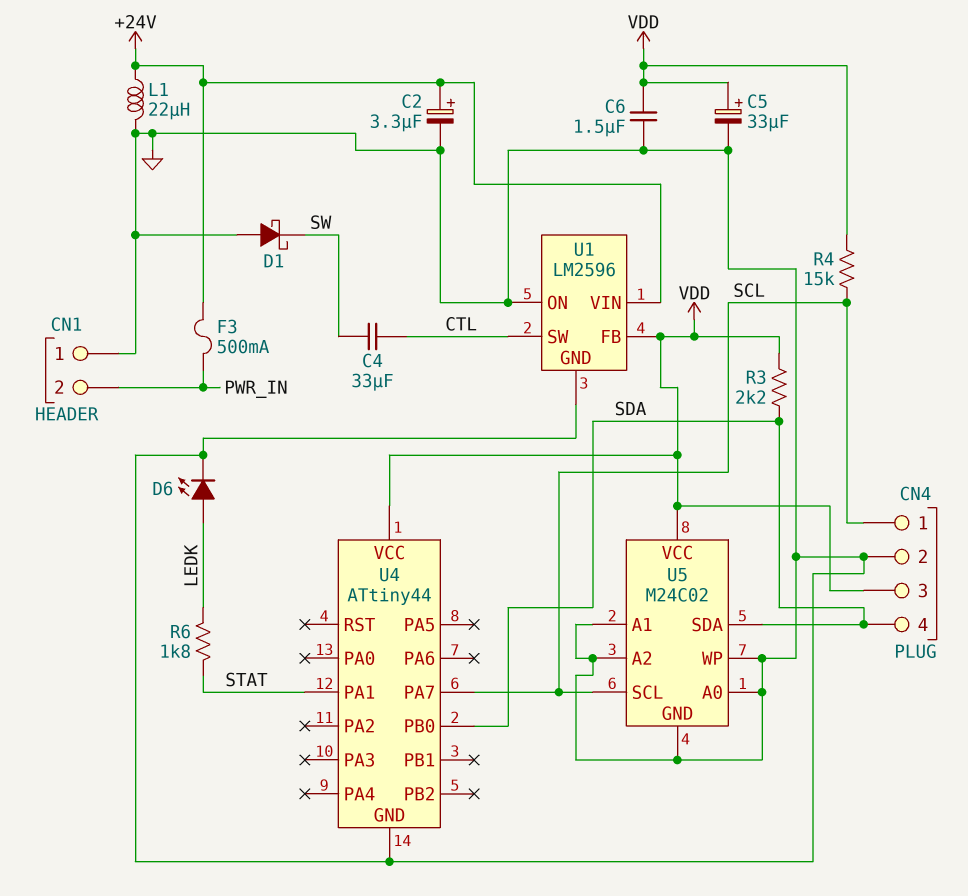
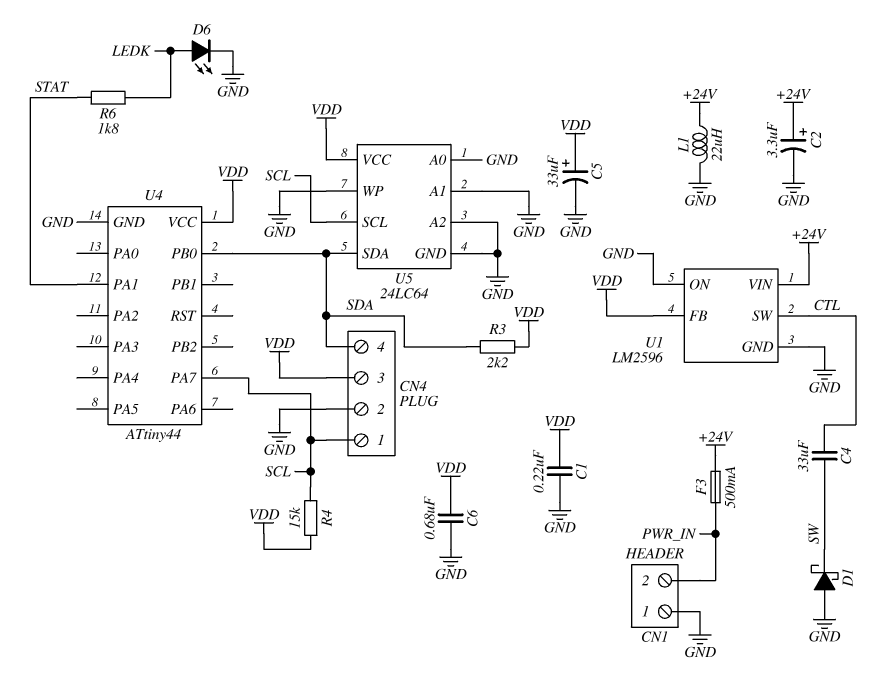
C1: none -> 220nF (GND, VDD)
C6: 1.5uF (GND, VDD) -> 680nF (GND, VDD)
U5: M24C02 -> 24LC64

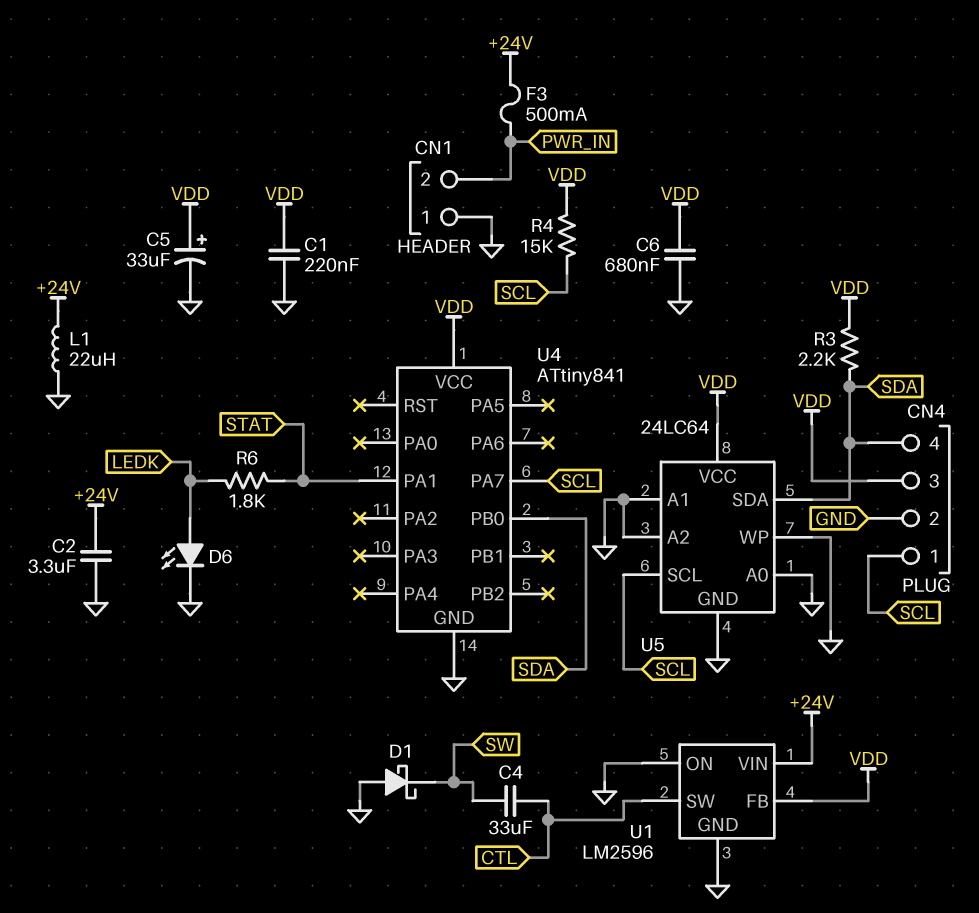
C2: 3.3uF (plus +24V, minus GND) -> 3.3uF (+24V, GND)
U4: ATtiny44 -> ATtiny841

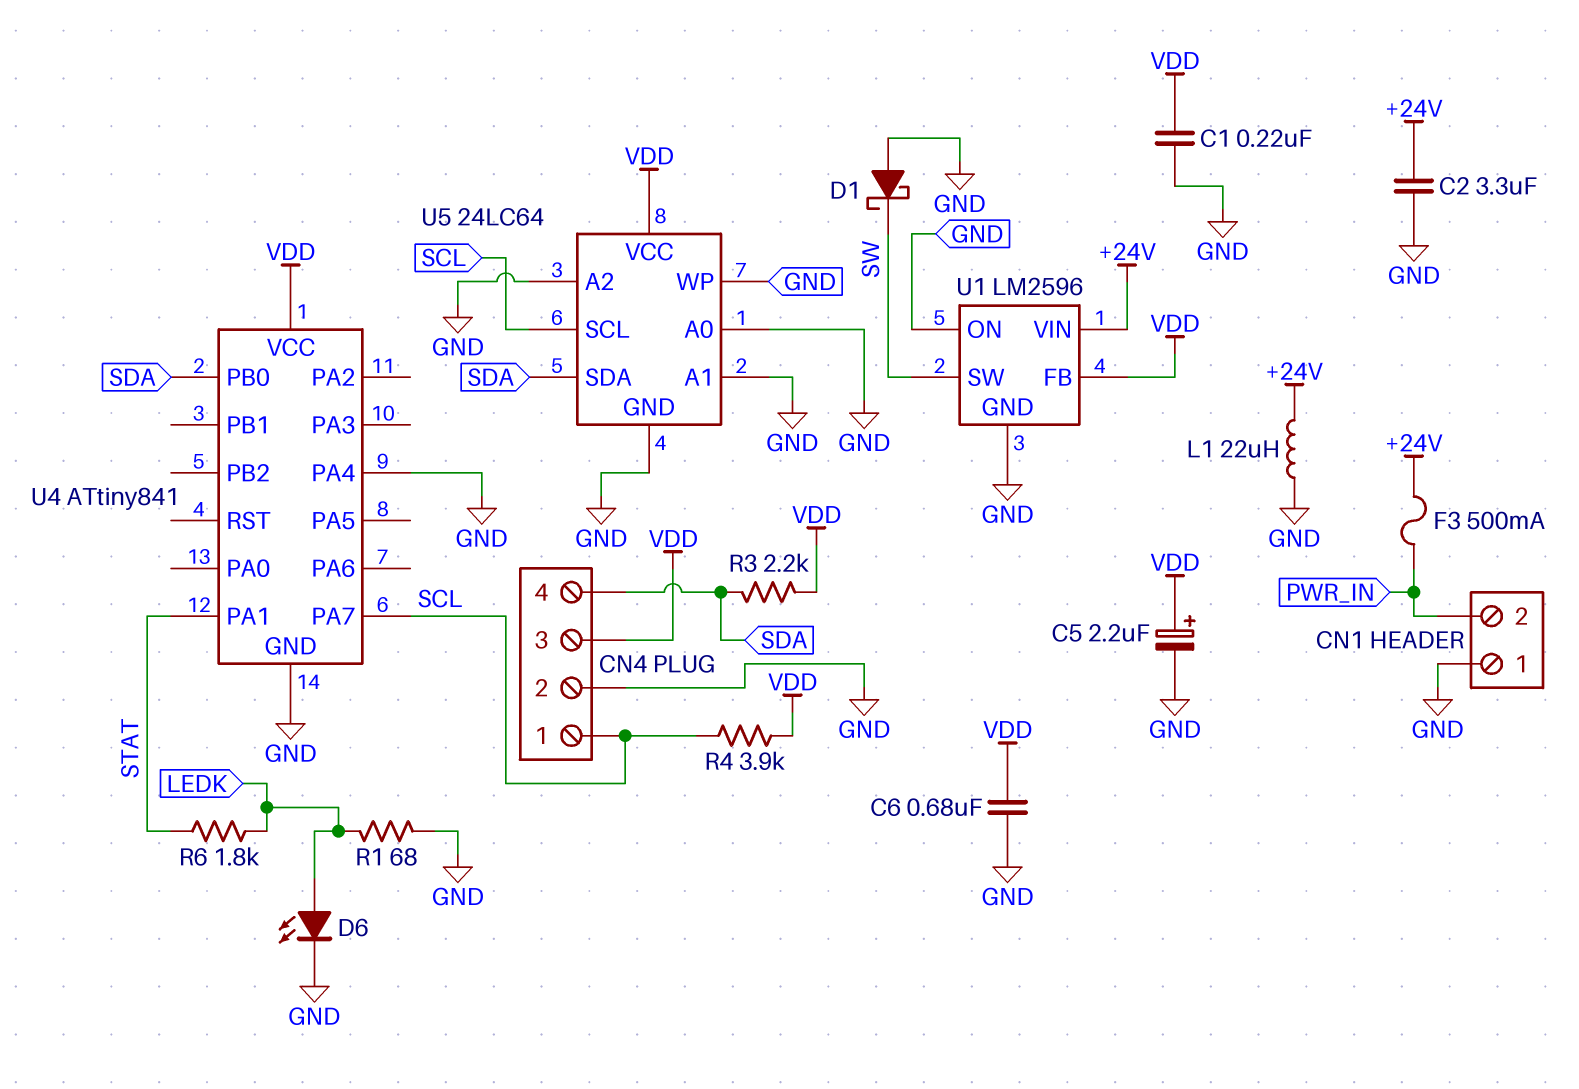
C4: 33uF (CTL, SW) -> none
C5: 33uF (plus VDD, minus GND) -> 2.2uF (plus VDD, minus GND)
R1: none -> 68 (GND, LEDK)
R4: 15k (SCL, VDD) -> 3.9k (SCL, VDD)
U1 pin SW: CTL -> SW
U4 pin PA4: none -> GND

